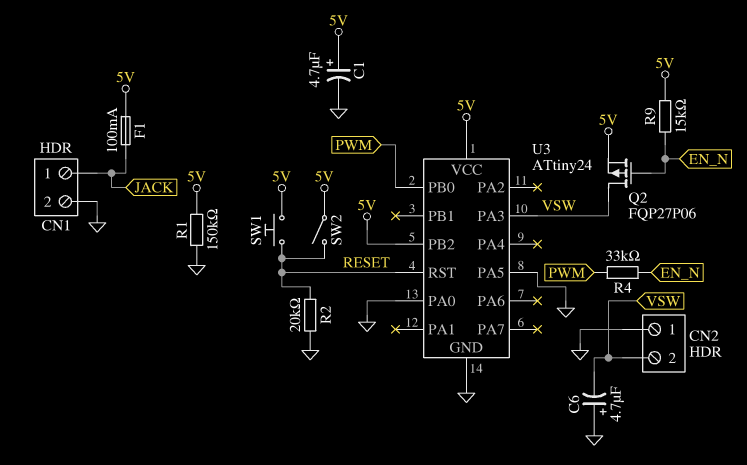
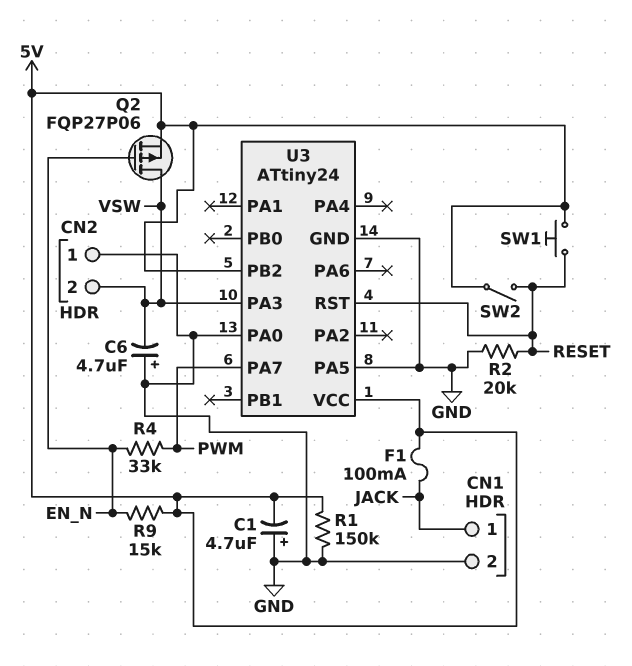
C1: 4.7uF (plus 5V, minus GND) -> 4.7uF (plus GND, minus 5V)
U3 pin PA7: none -> PWM
U3 pin PB0: PWM -> none

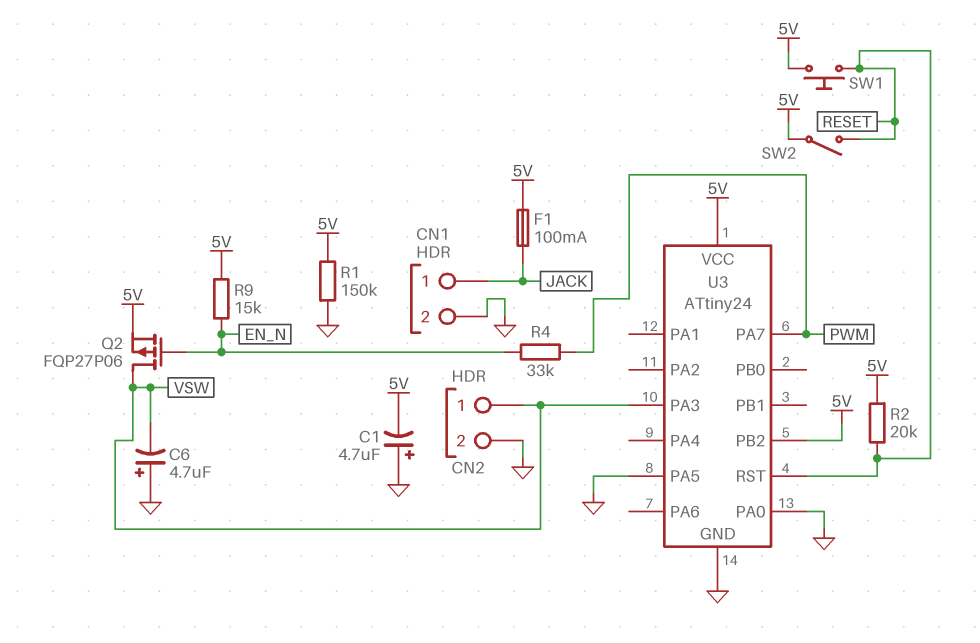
CN2 pin 1: GND -> VSW
CN2 pin 2: VSW -> GND
R2: 20k (GND, RESET) -> 20k (5V, RESET)

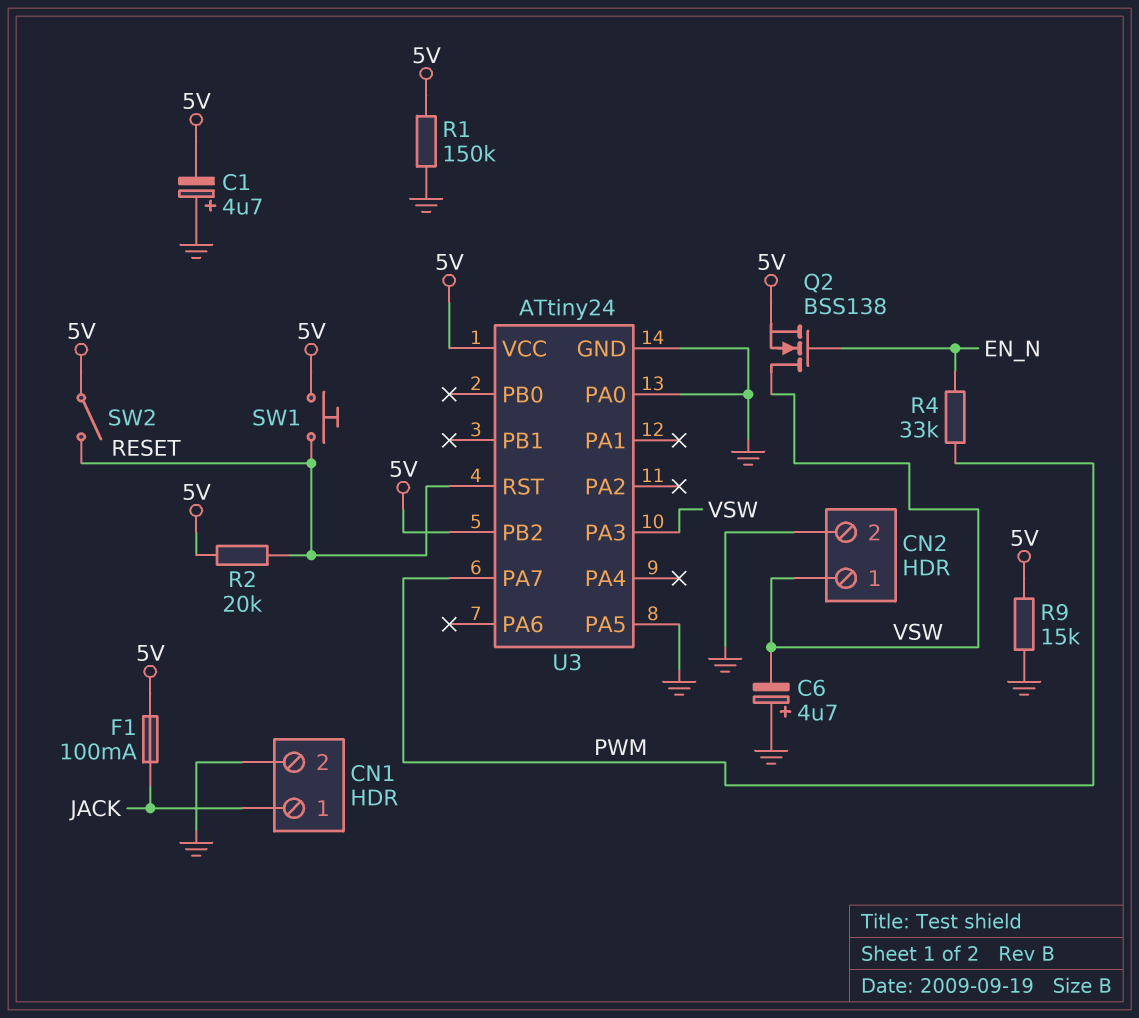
Q2: PMOS FQP27P06 (G EN_N, D VSW, S 5V) -> NMOS BSS138 (G EN_N, D VSW, S 5V)
R9: 15k (5V, EN_N) -> 15k (5V, GND)

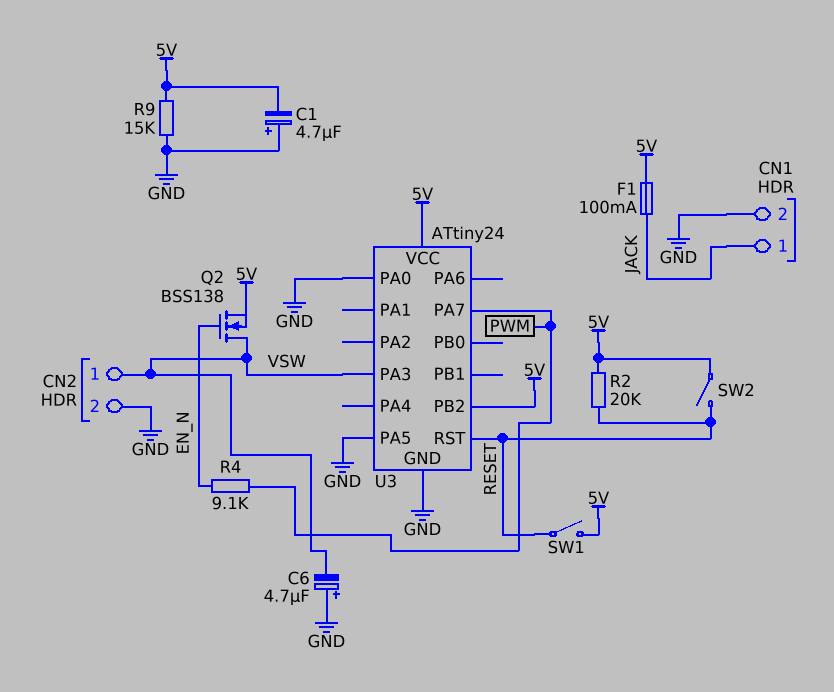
R1: 150k (5V, GND) -> none
R4: 33k (EN_N, PWM) -> 9.1k (EN_N, PWM)
SW1: button (5V, RESET) -> switch (5V, RESET)

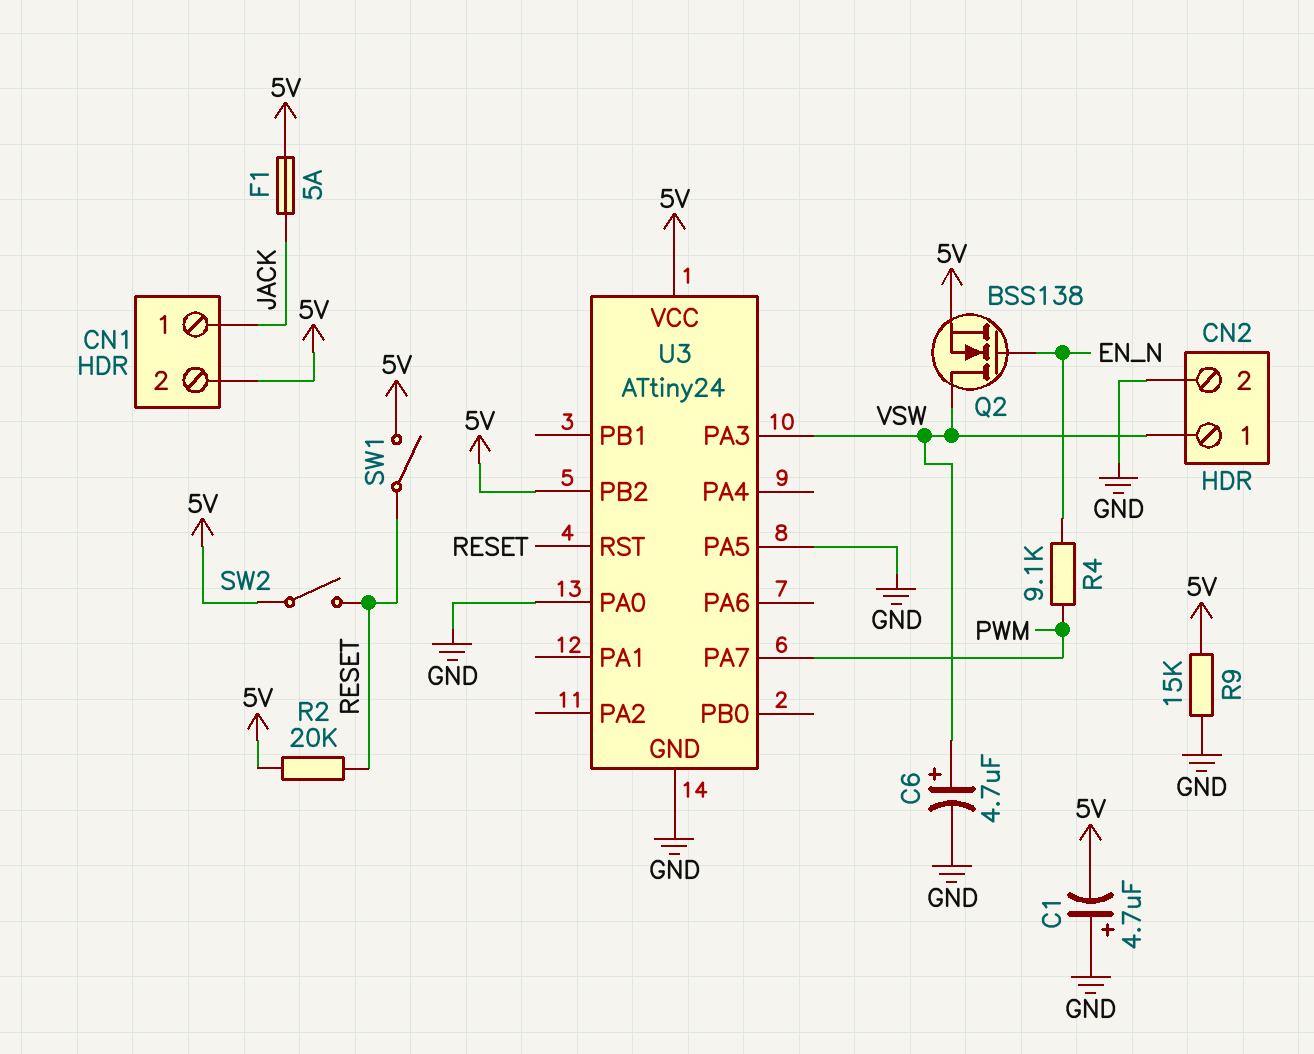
C6: 4.7uF (plus GND, minus VSW) -> 4.7uF (plus VSW, minus GND)
CN1 pin 2: GND -> 5V
F1: 100mA (5V, JACK) -> 5A (5V, JACK)

